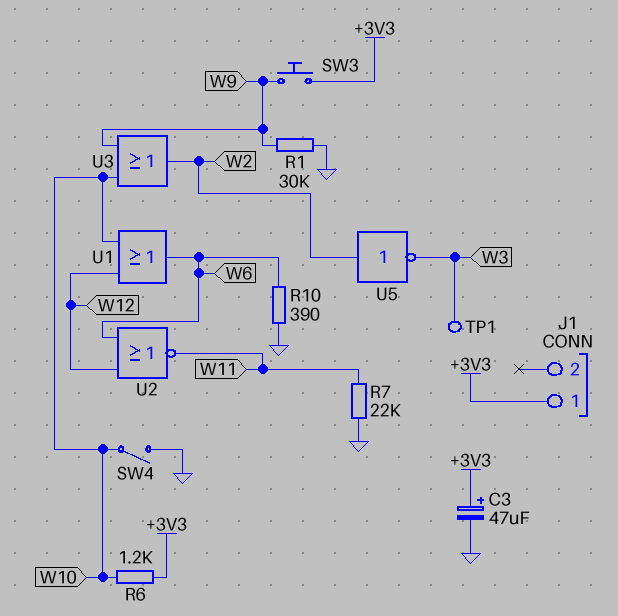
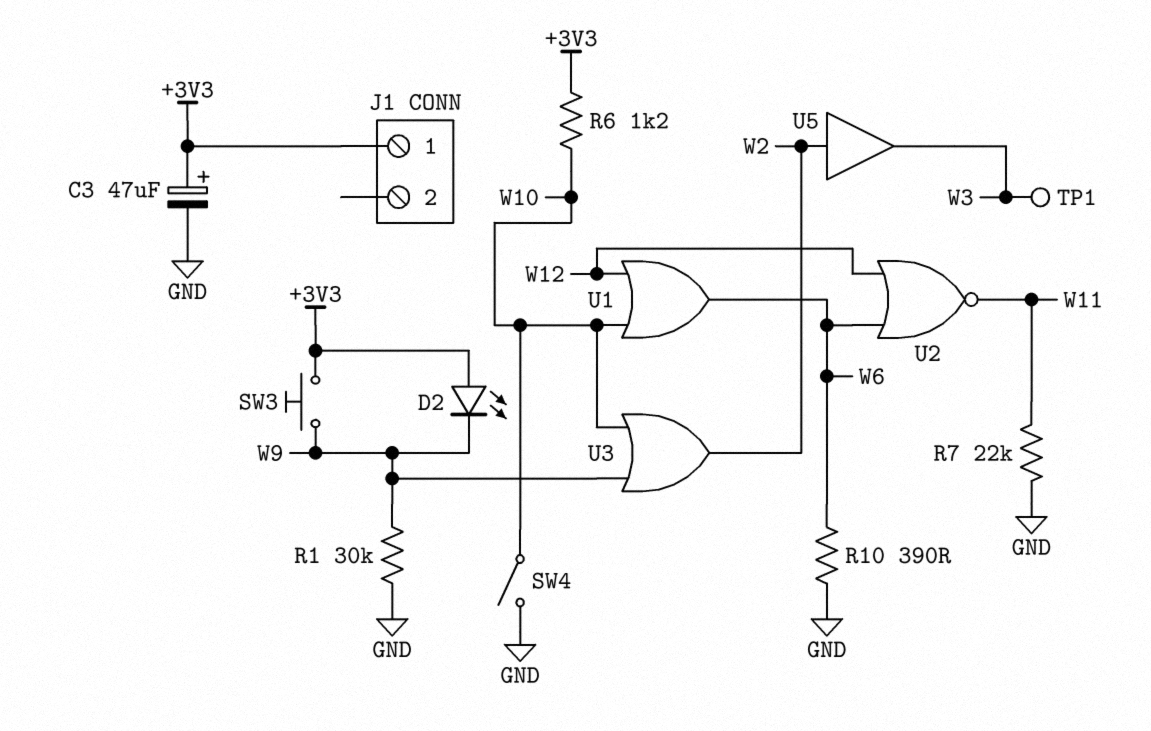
D2: none -> LED (A +3V3, K W9)
U5: NOT (in W2, out W3) -> buffer (in W2, out W3)

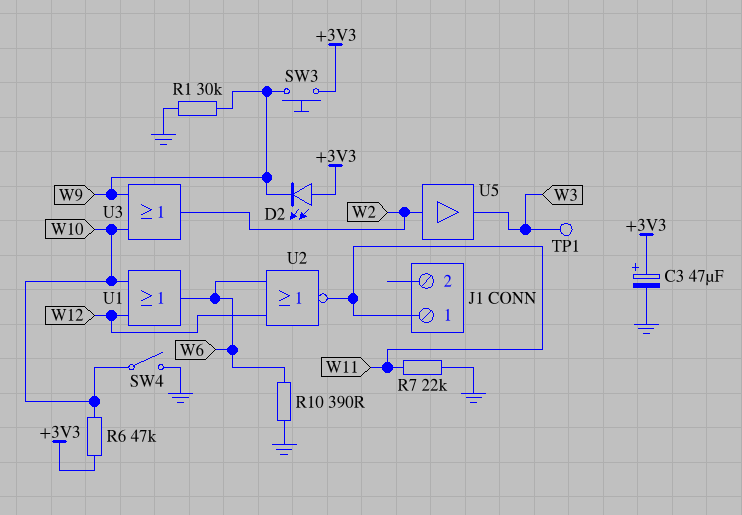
J1 pin 1: +3V3 -> W11
R6: 1.2k (+3V3, W10) -> 47k (+3V3, W10)

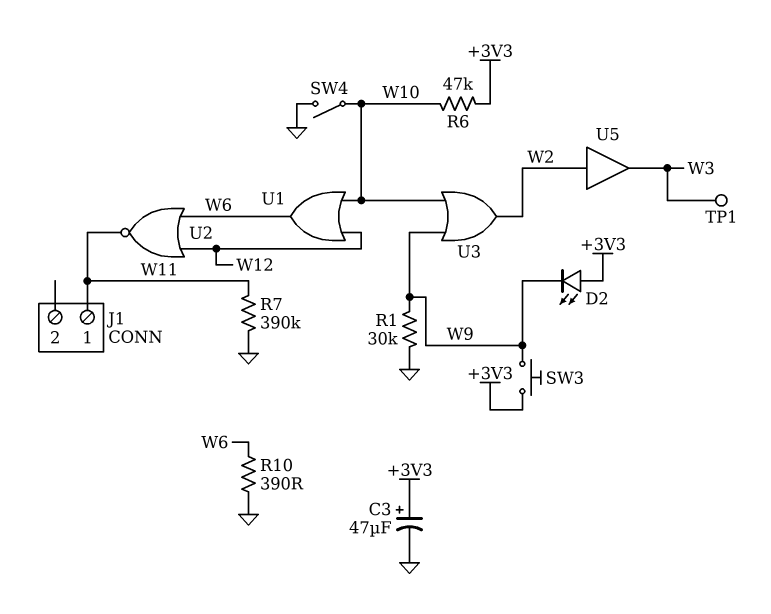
R7: 22k (GND, W11) -> 390k (GND, W11)

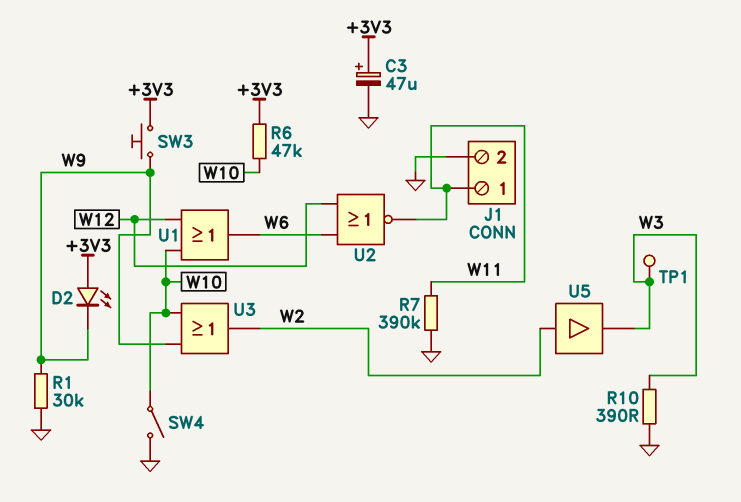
J1 pin 2: none -> GND
R10: 390 (GND, W6) -> 390 (GND, W3)

